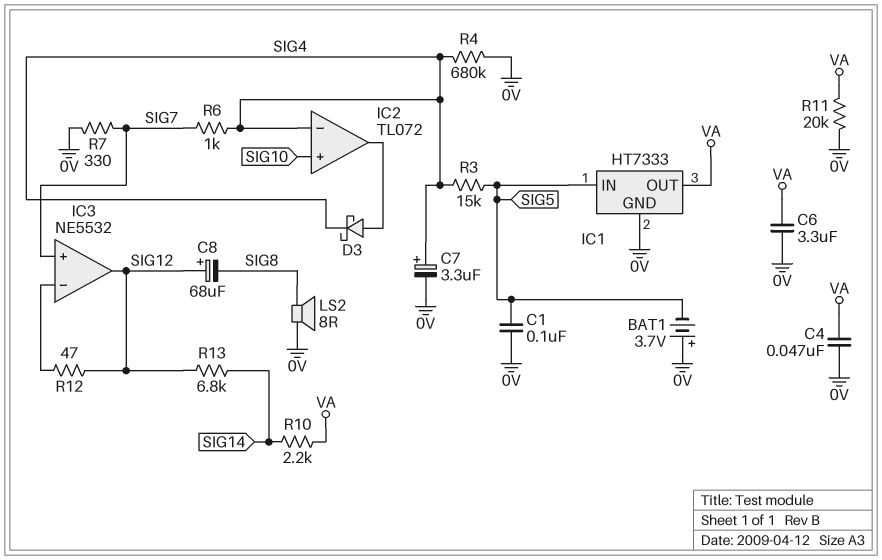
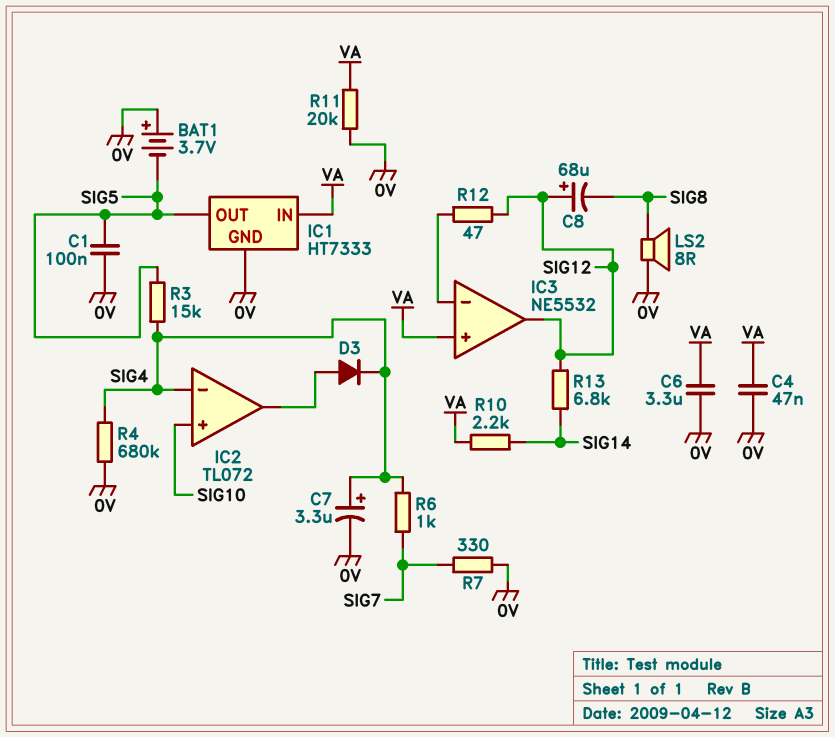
D3: schottky (A IC2/out, K SIG4) -> diode (A IC2/out, K SIG4)
IC1 pin IN: SIG5 -> VA
IC1 pin OUT: VA -> SIG5
IC3 pin in+: SIG7 -> VA

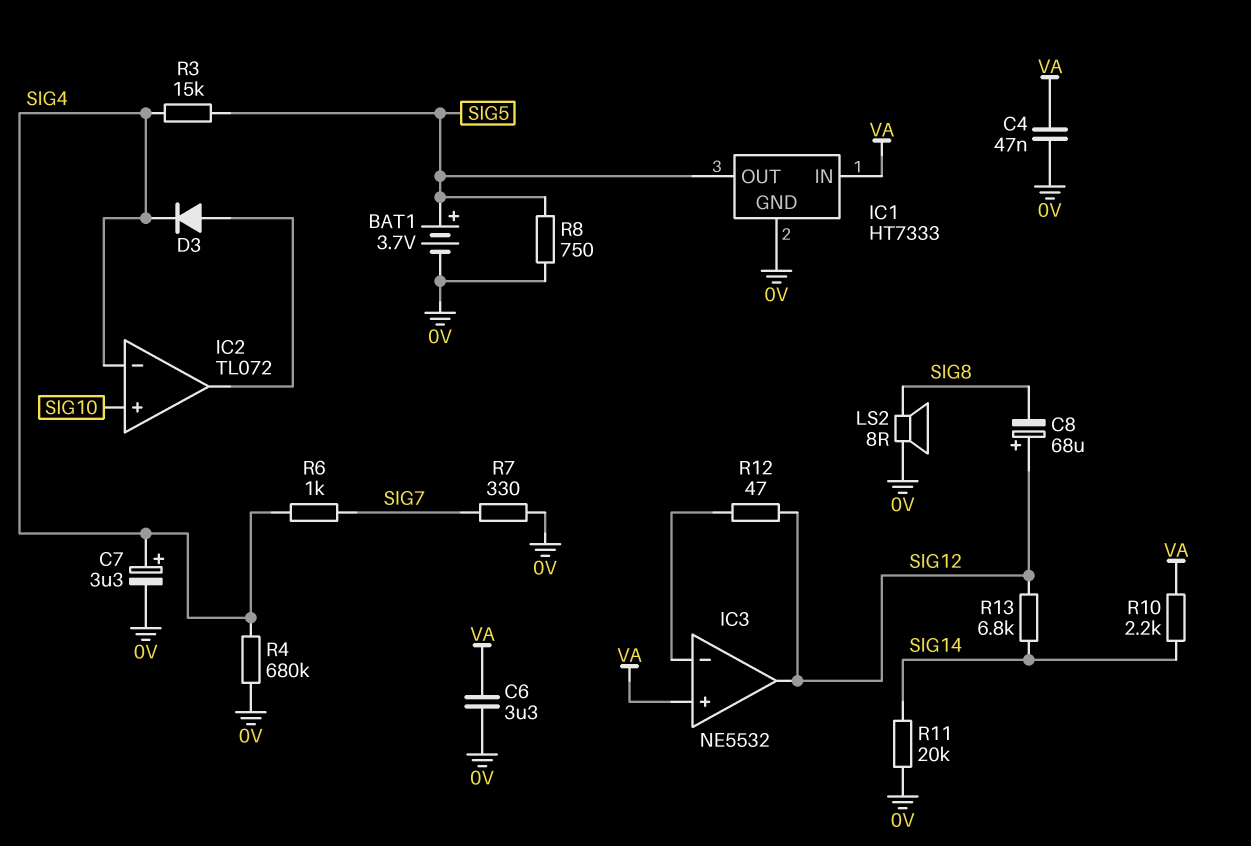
BAT1: 3.7V (plus 0V, minus SIG5) -> 3.7V (plus SIG5, minus 0V)
C1: 100nF (0V, SIG5) -> none
R8: none -> 750 (0V, SIG5)
R11: 20k (0V, VA) -> 20k (0V, SIG14)

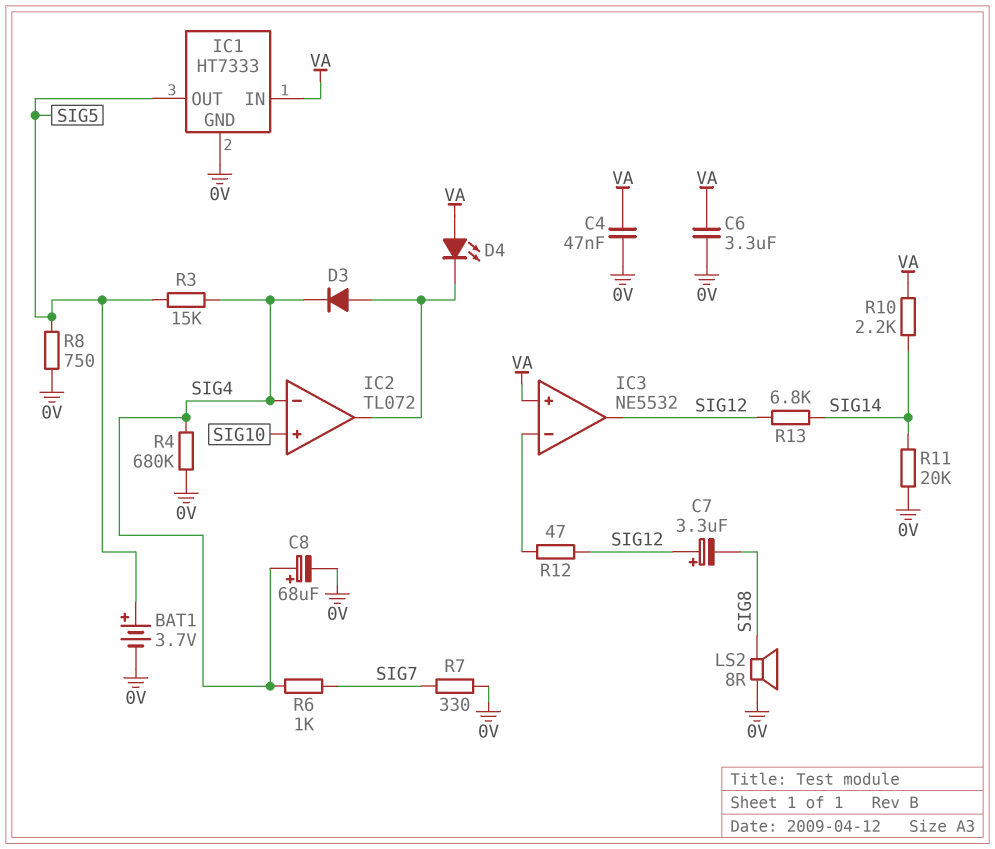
C7: 3.3uF (plus SIG4, minus 0V) -> 3.3uF (plus SIG12, minus SIG8)
C8: 68uF (plus SIG12, minus SIG8) -> 68uF (plus SIG4, minus 0V)
D4: none -> LED (A VA, K IC2/out)

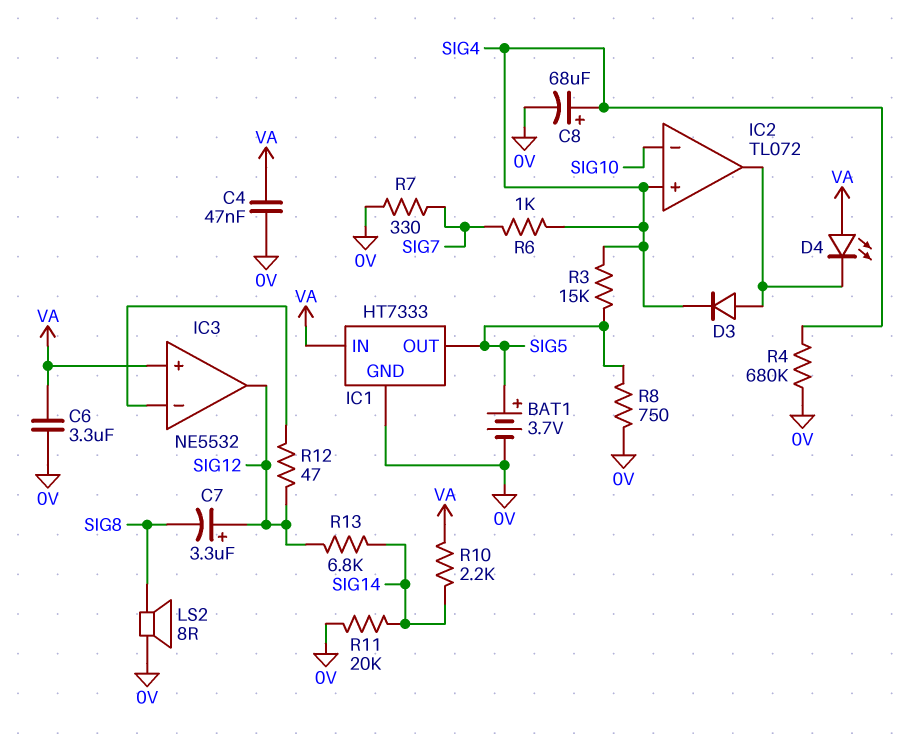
IC2 pin in+: SIG10 -> SIG4
IC2 pin in-: SIG4 -> SIG10

